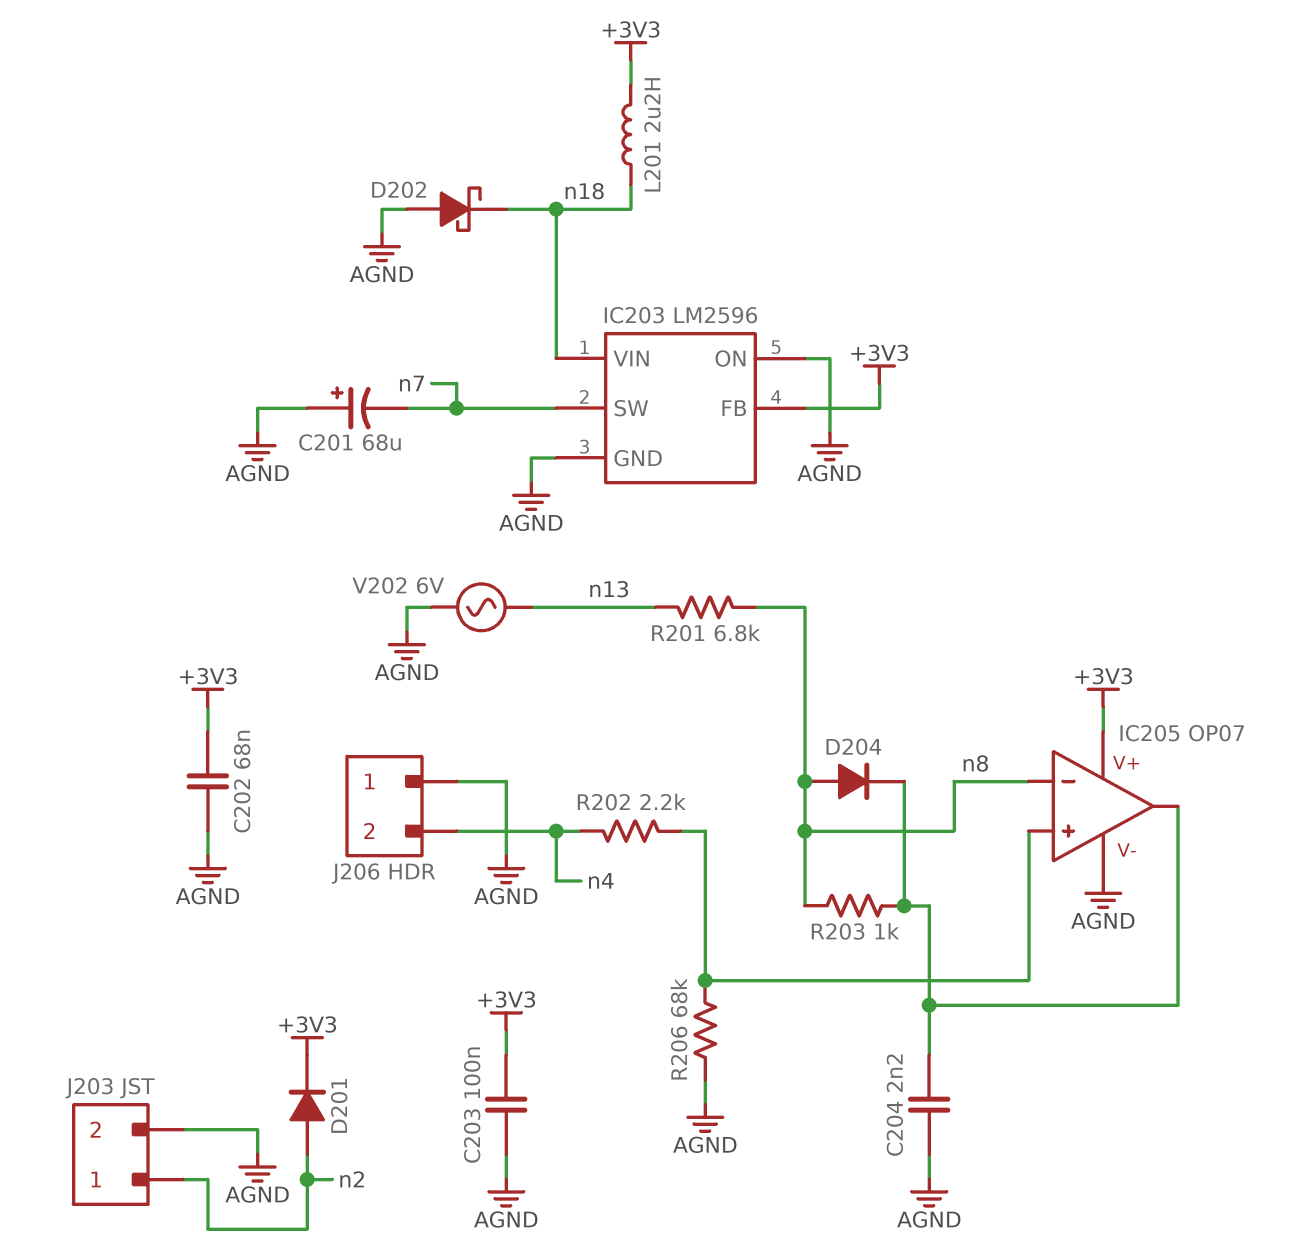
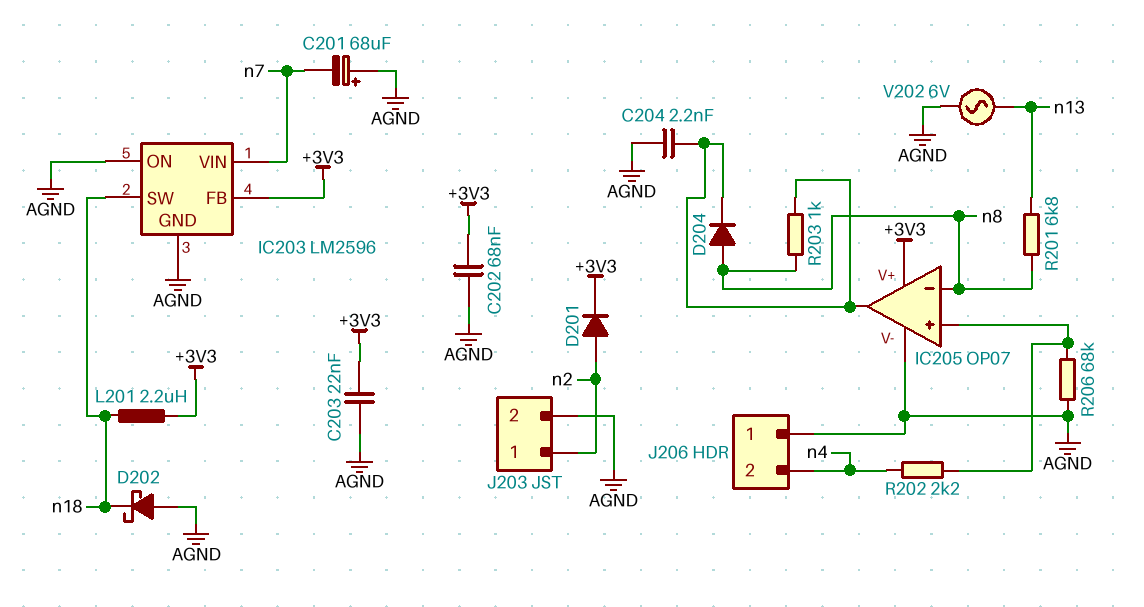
C203: 100nF (+3V3, AGND) -> 22nF (+3V3, AGND)
IC203 pin SW: n7 -> n18
IC203 pin VIN: n18 -> n7

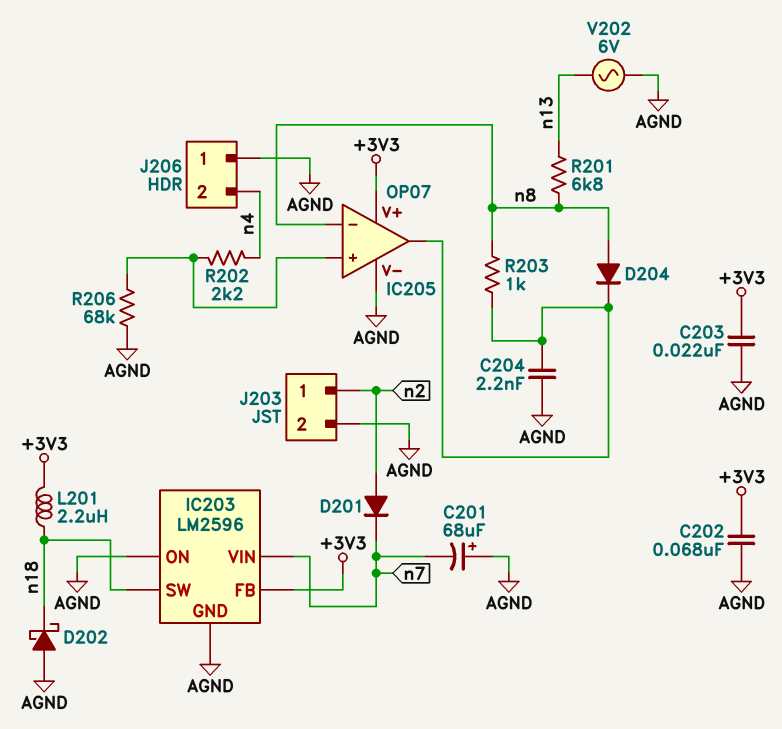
D201: diode (A n2, K +3V3) -> diode (A n2, K n7)

